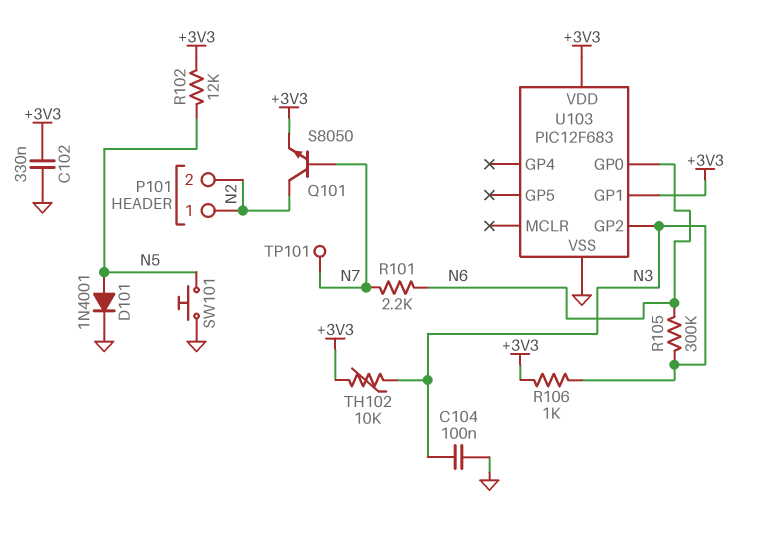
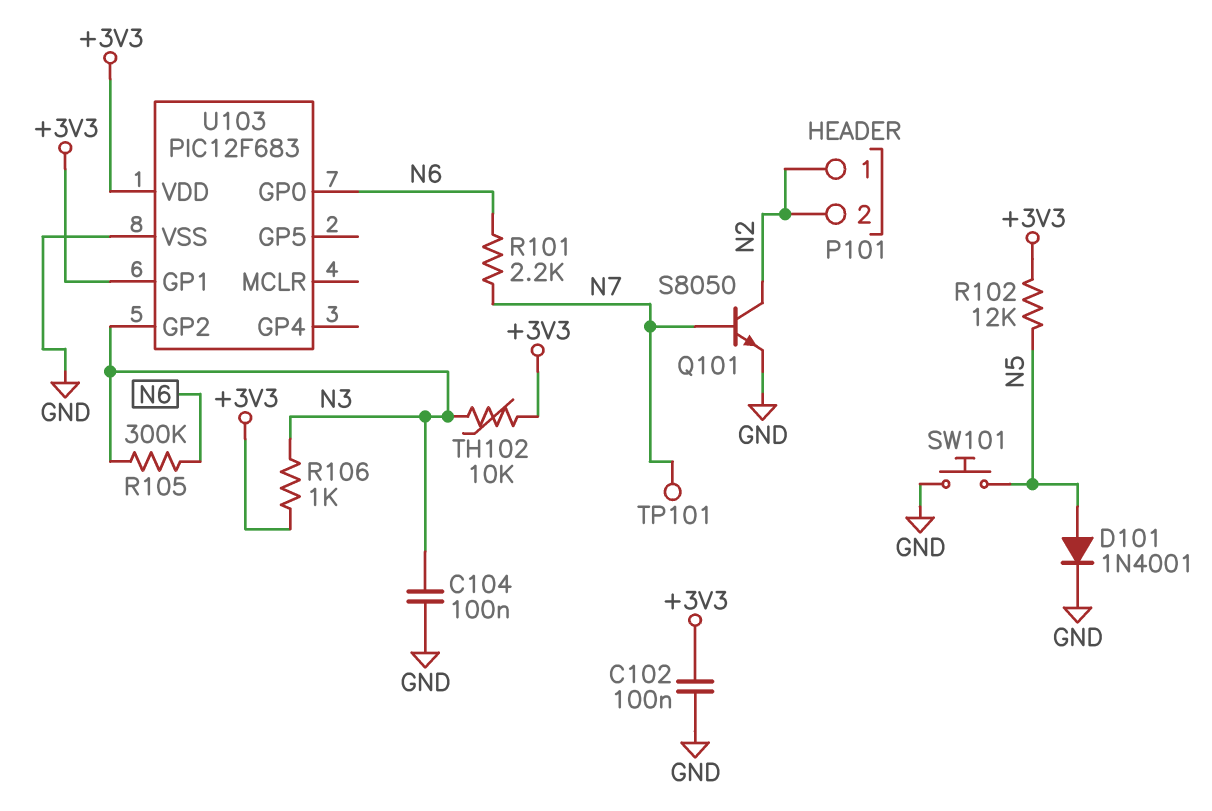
C102: 330nF (+3V3, GND) -> 100nF (+3V3, GND)
Q101: NPN S8050 (B N7, C N2, E +3V3) -> NPN S8050 (B N7, C N2, E GND)

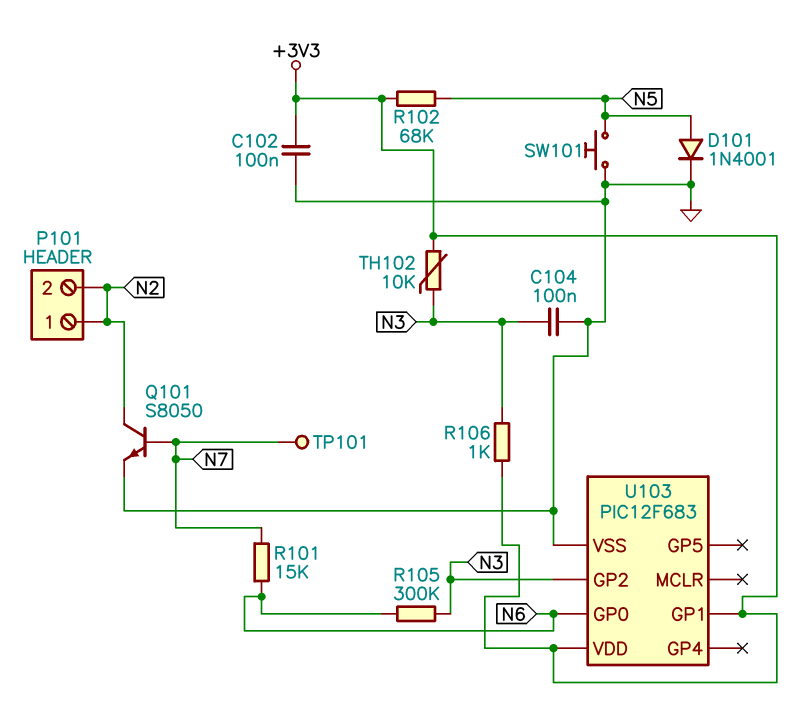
R101: 2.2k (N6, N7) -> 15k (N6, N7)
R102: 12k (+3V3, N5) -> 68k (+3V3, N5)

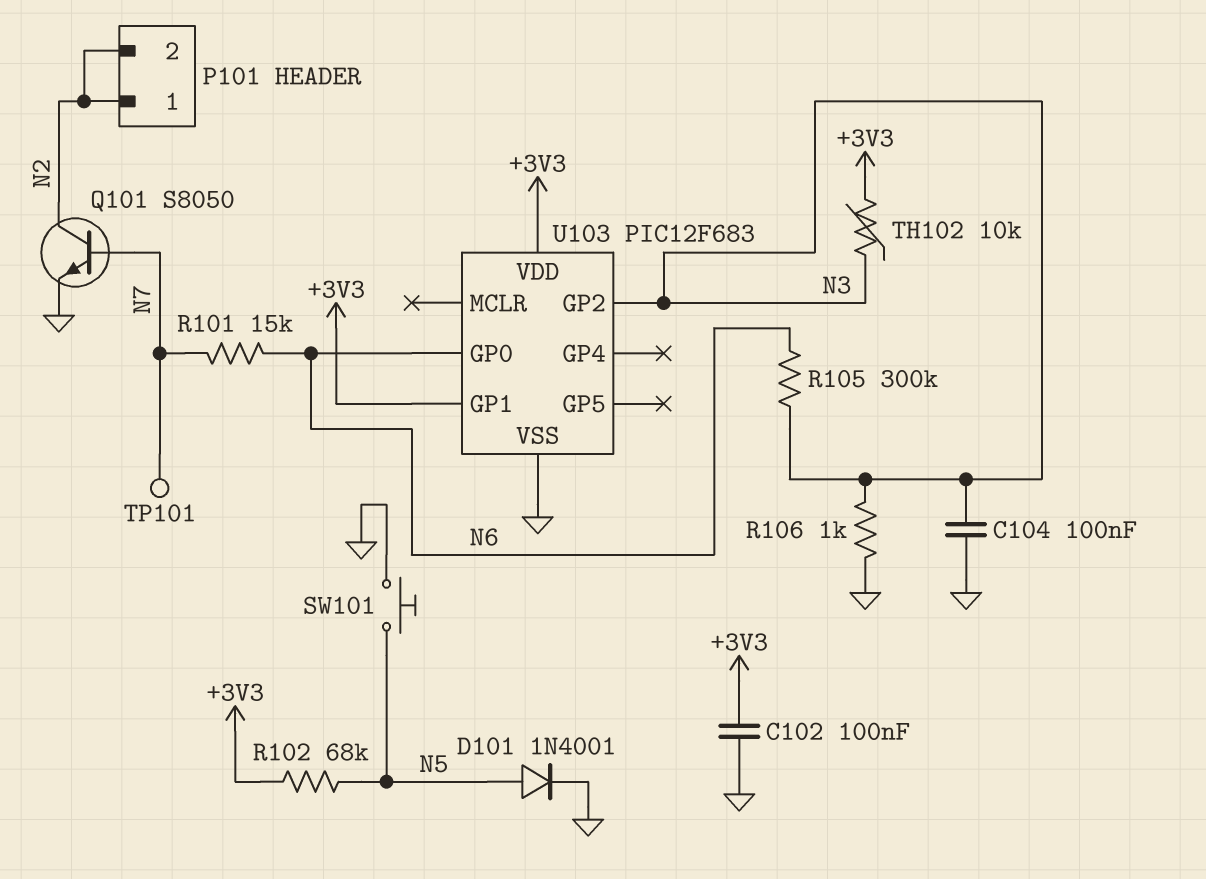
R106: 1k (+3V3, N3) -> 1k (GND, N3)

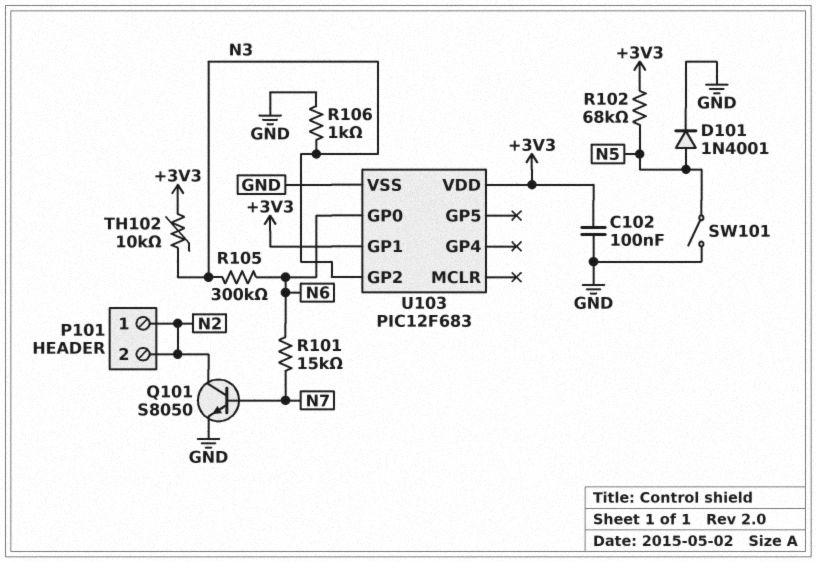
C104: 100nF (GND, N3) -> none
SW101: button (GND, N5) -> switch (GND, N5)
TP101: test point (N7) -> none

